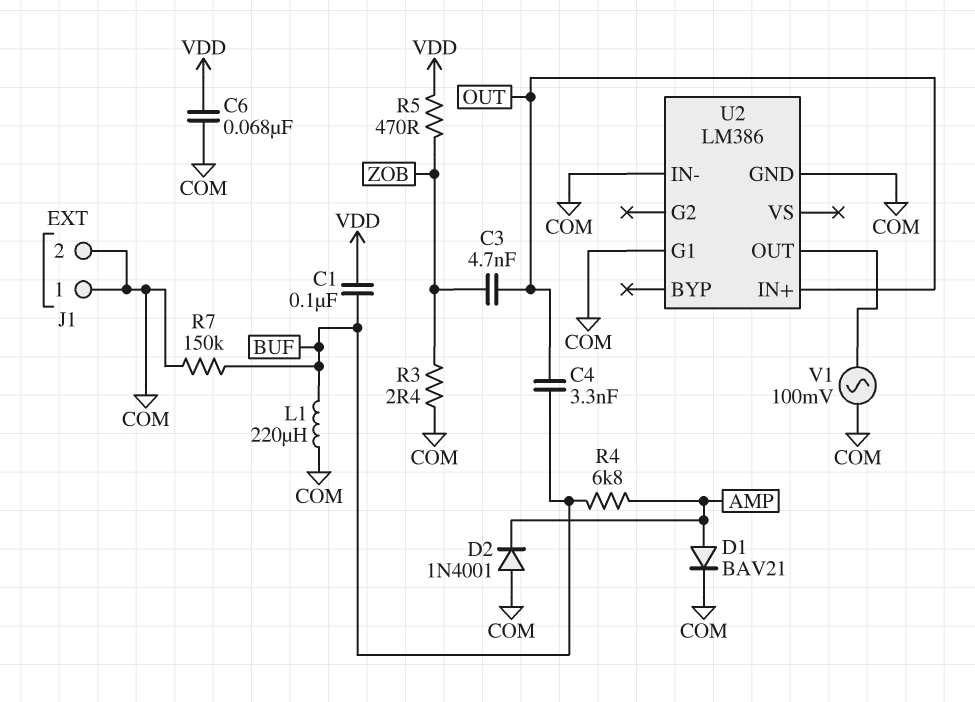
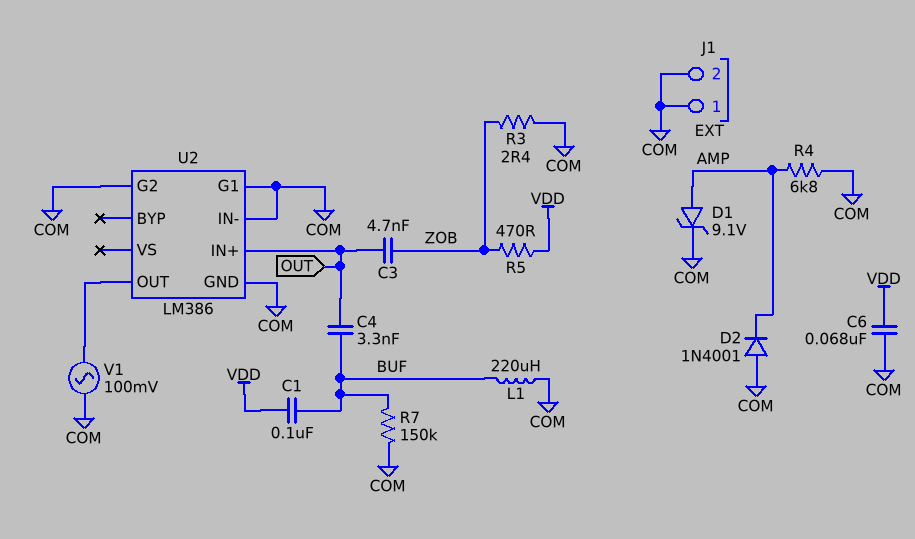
D1: diode BAV21 (A AMP, K COM) -> zener 9.1V (A AMP, K COM)
R4: 6.8k (AMP, BUF) -> 6.8k (AMP, COM)
U2 pin G2: none -> COM

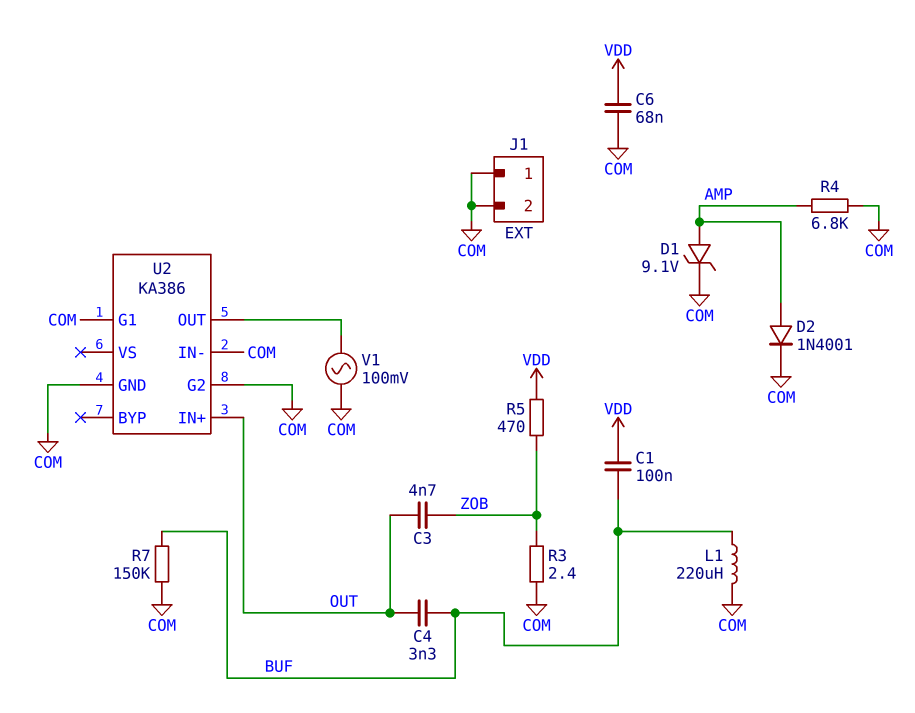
D2: diode 1N4001 (A COM, K AMP) -> diode 1N4001 (A AMP, K COM)
U2: LM386 -> KA386

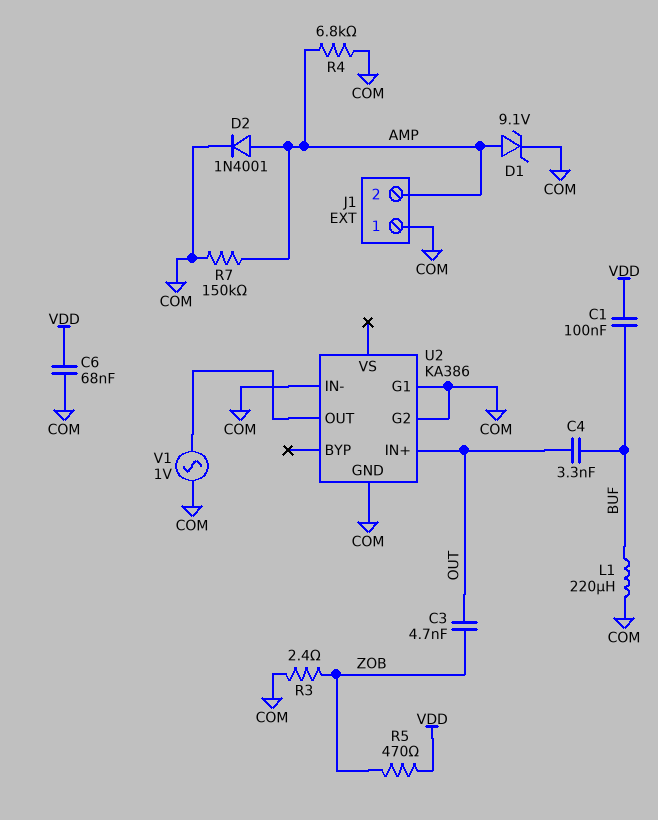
J1 pin 2: COM -> AMP
R7: 150k (BUF, COM) -> 150k (AMP, COM)
V1: AC 100mV (COM, U2/OUT) -> AC 1V (COM, U2/OUT)

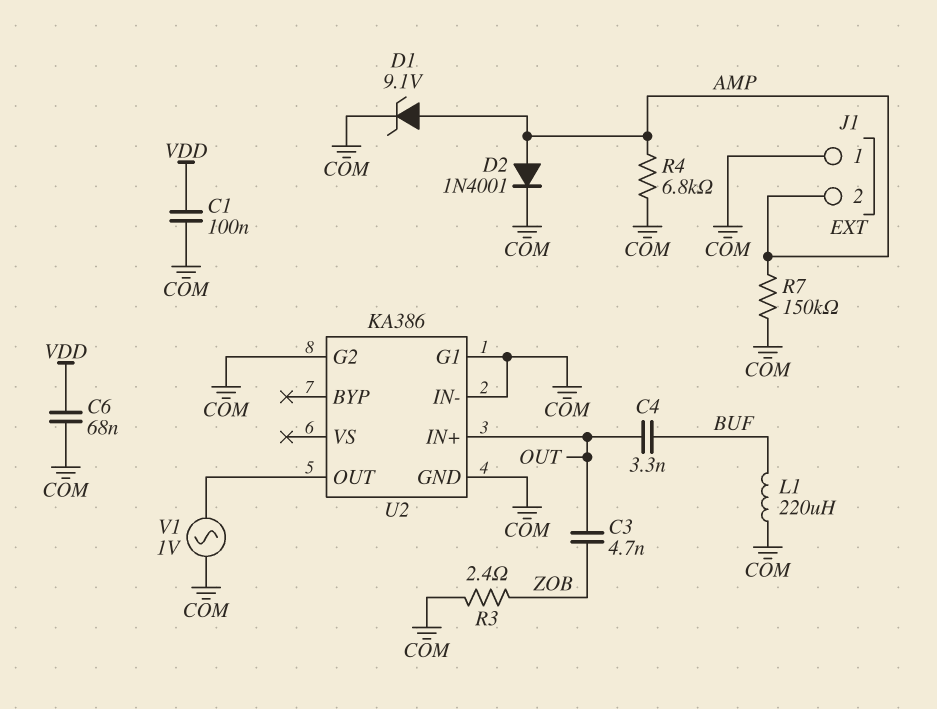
C1: 100nF (BUF, VDD) -> 100nF (COM, VDD)
R5: 470 (VDD, ZOB) -> none

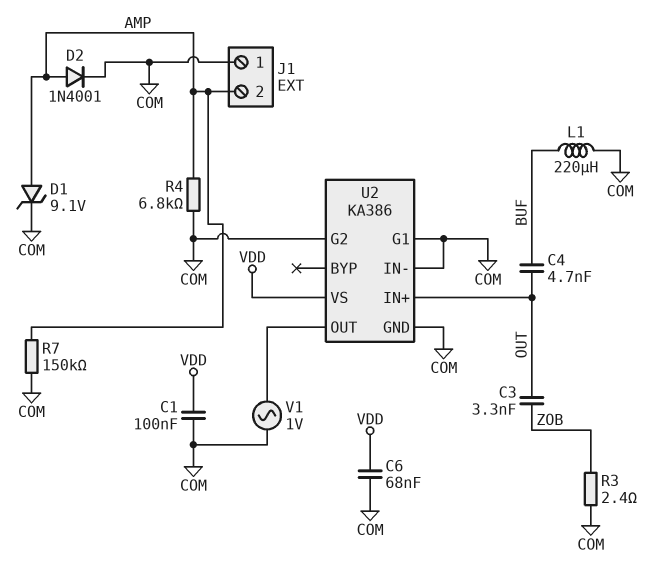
C3: 4.7nF (OUT, ZOB) -> 3.3nF (OUT, ZOB)
C4: 3.3nF (BUF, OUT) -> 4.7nF (BUF, OUT)
U2 pin VS: none -> VDD

